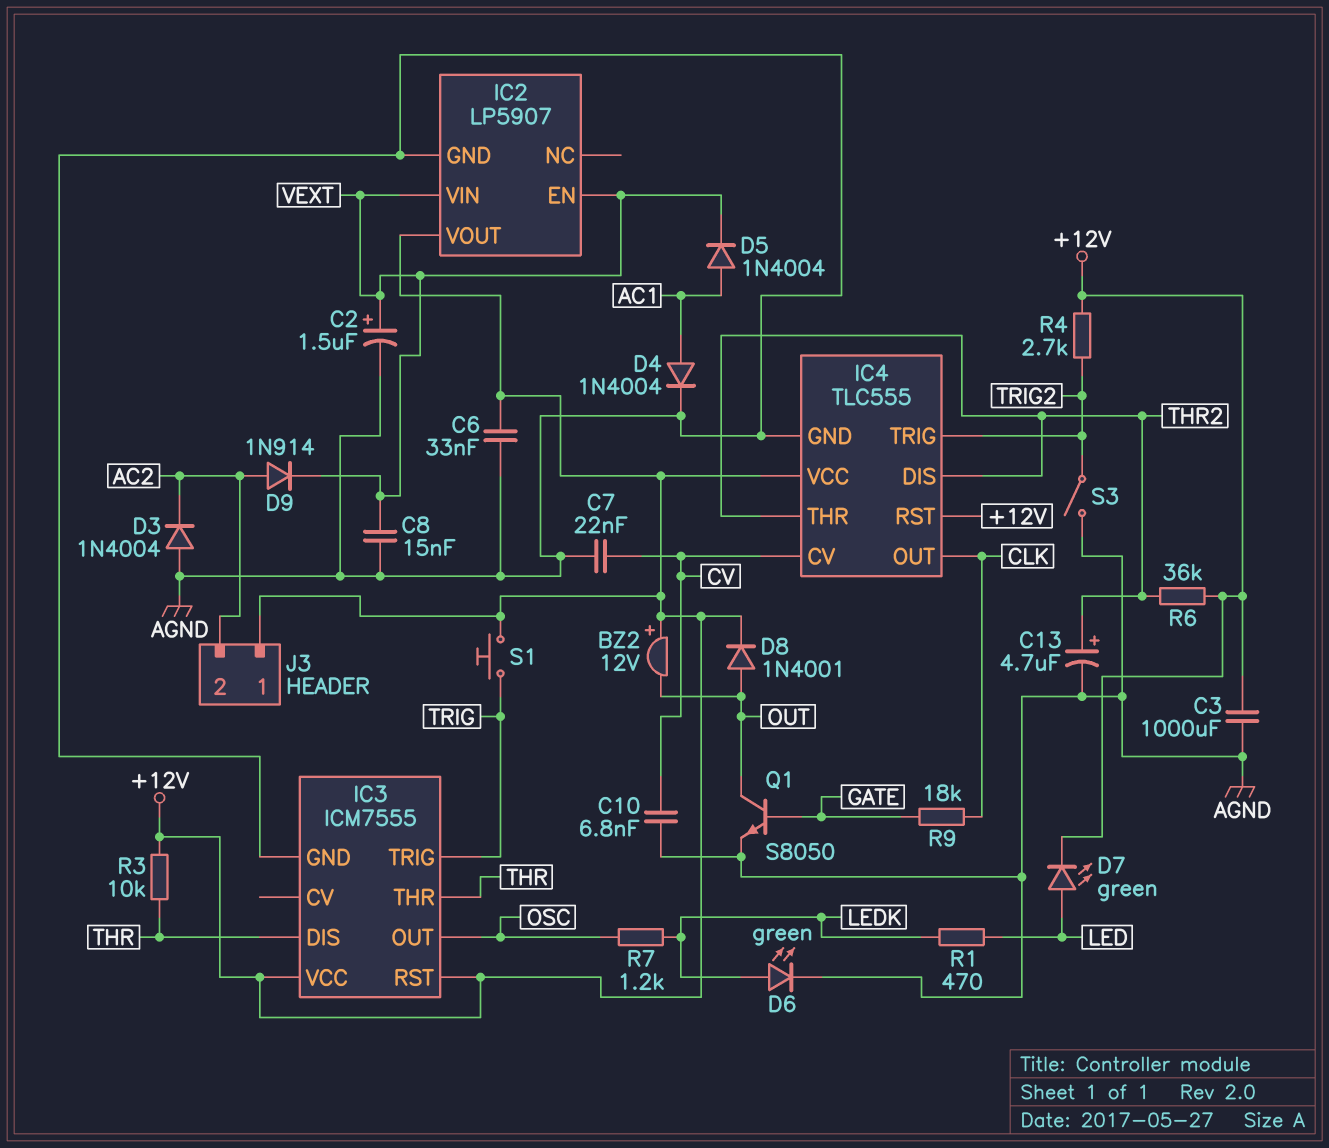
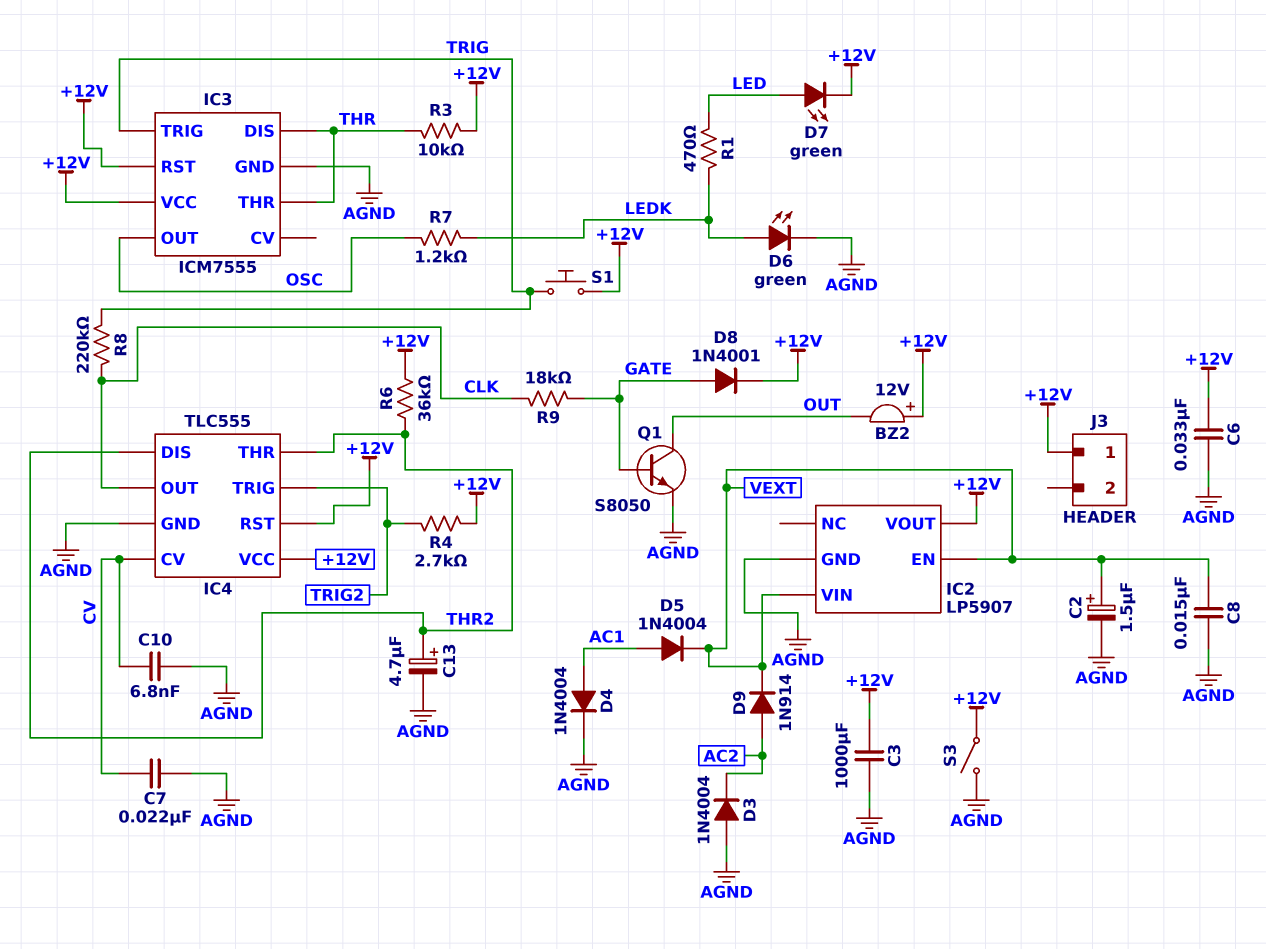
D8: diode 1N4001 (A OUT, K +12V) -> diode 1N4001 (A GATE, K +12V)
J3 pin 2: AC2 -> none
R8: none -> 220k (CLK, TRIG)
S3: switch (AGND, TRIG2) -> switch (+12V, AGND)

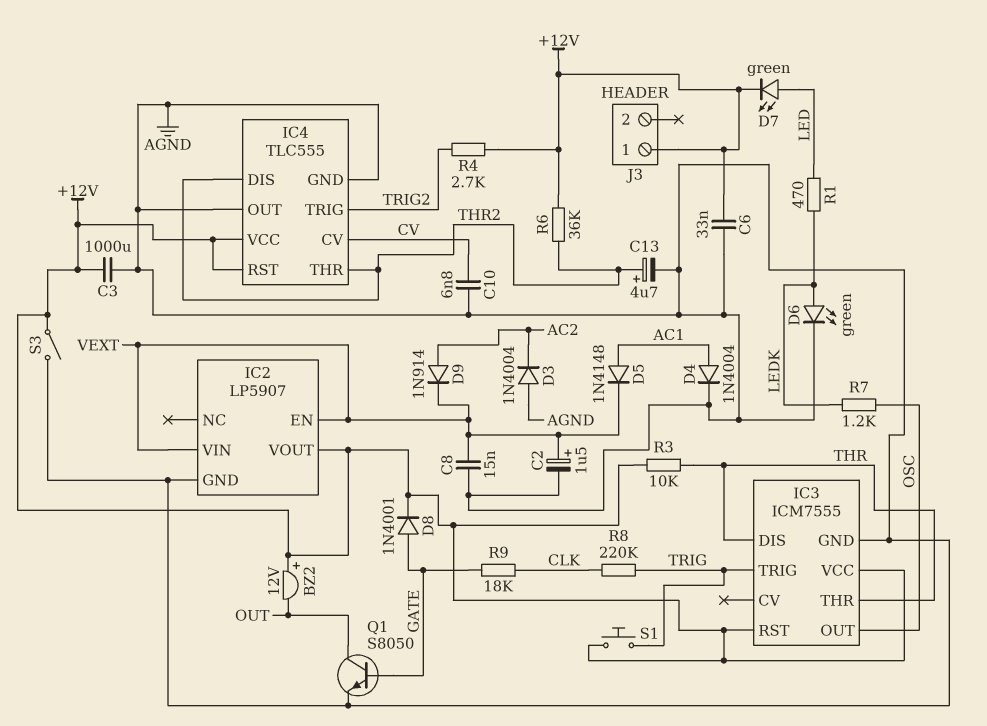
C7: 22nF (AGND, CV) -> none
D5: diode 1N4004 (A AC1, K VEXT) -> diode 1N4148 (A AC1, K VEXT)
IC4 pin OUT: CLK -> AGND

